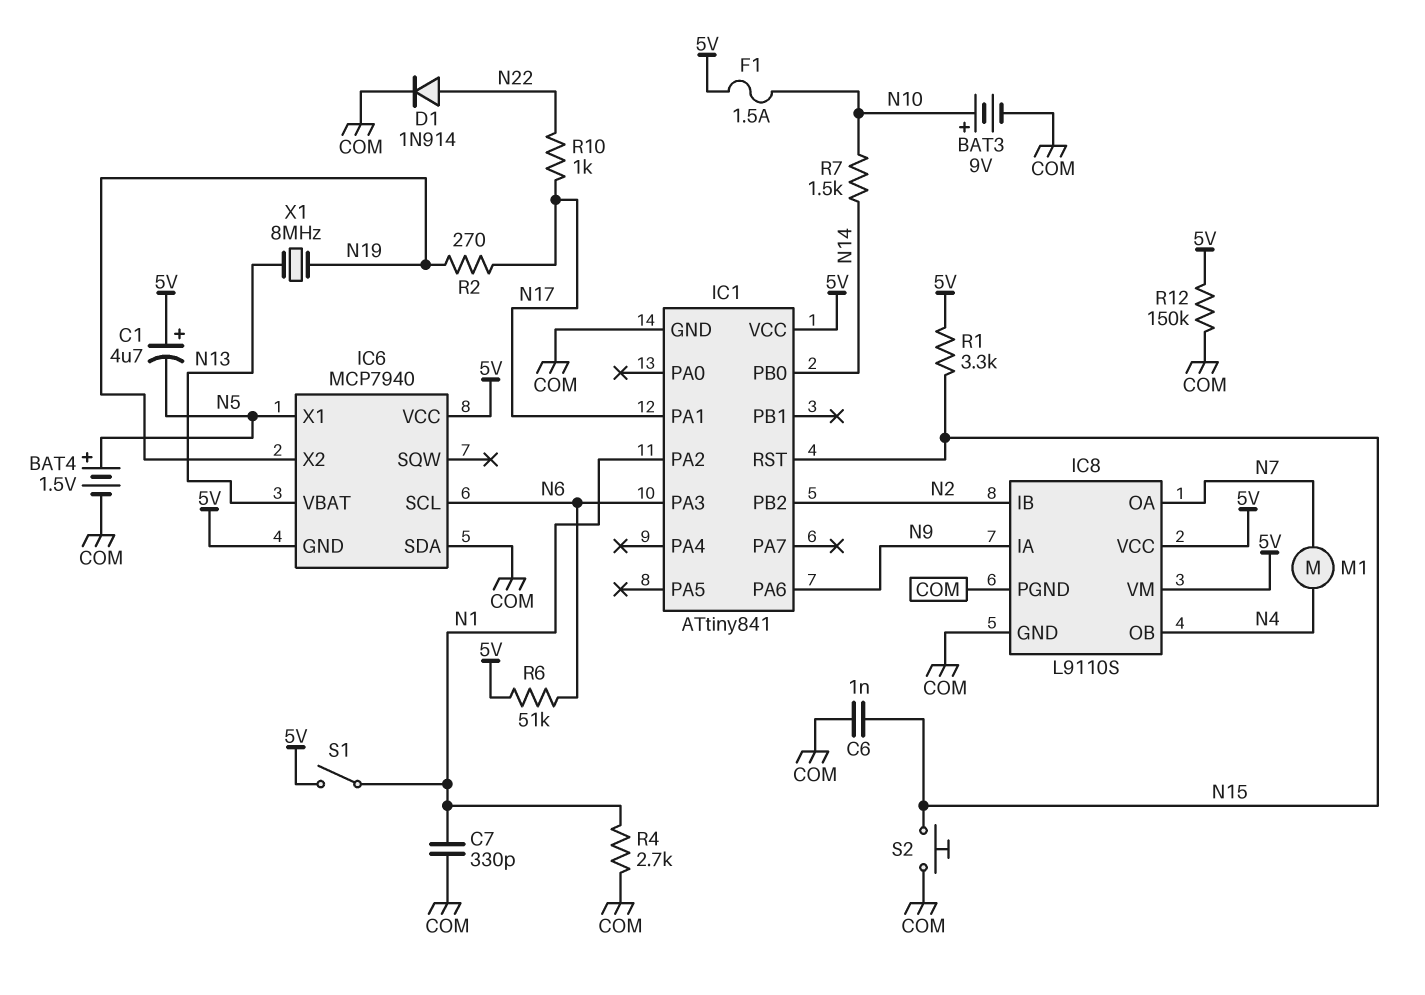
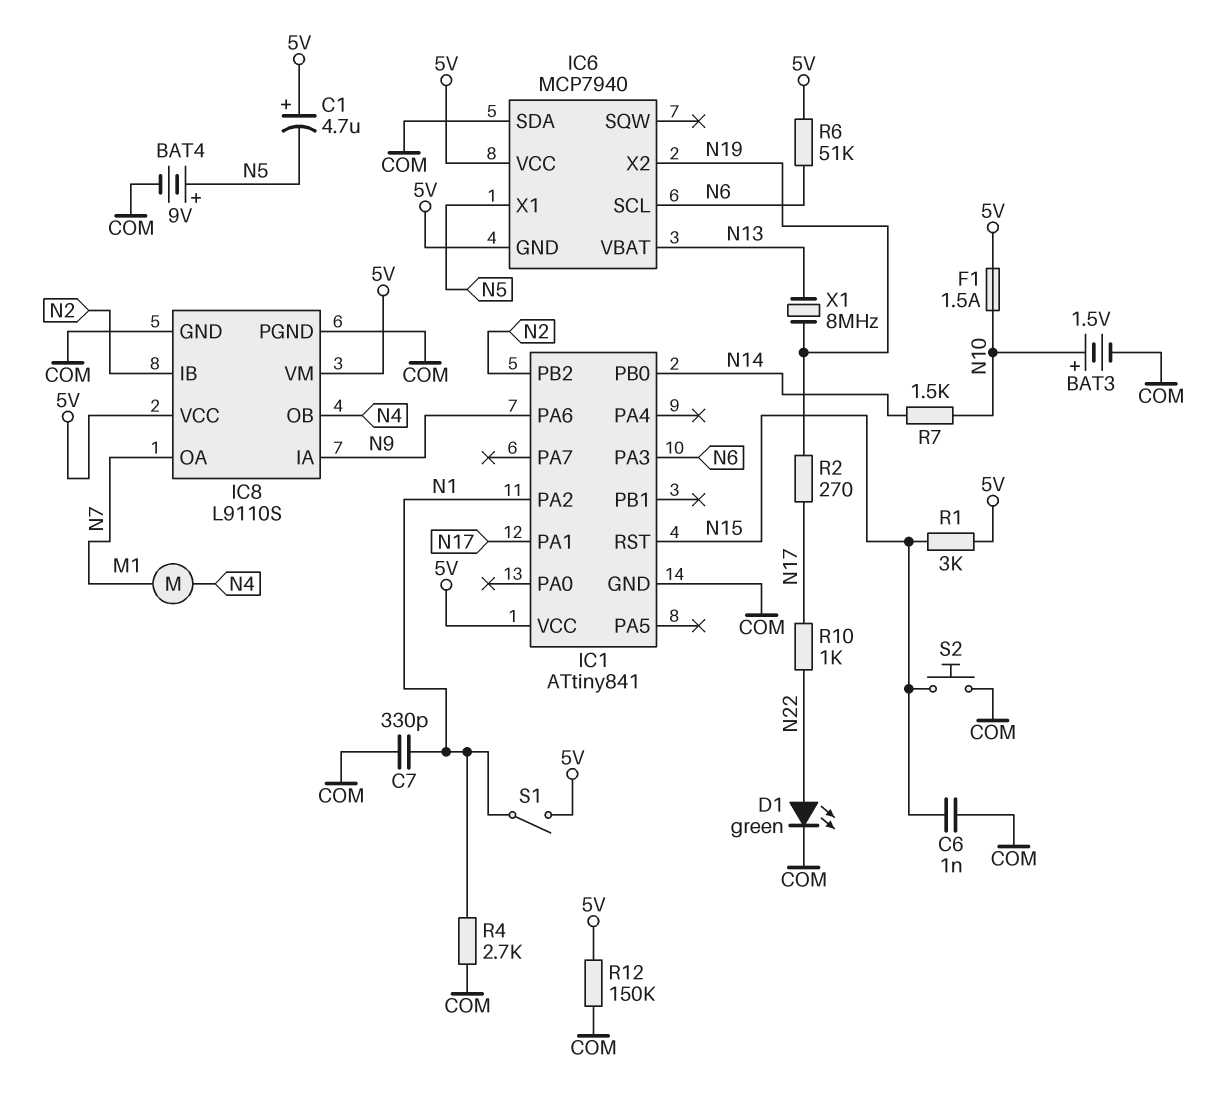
BAT3: 9V (plus N10, minus COM) -> 1.5V (plus N10, minus COM)
BAT4: 1.5V (plus N5, minus COM) -> 9V (plus N5, minus COM)
D1: diode 1N914 (A N22, K COM) -> LED green (A N22, K COM)
R1: 3.3k (5V, N15) -> 3k (5V, N15)

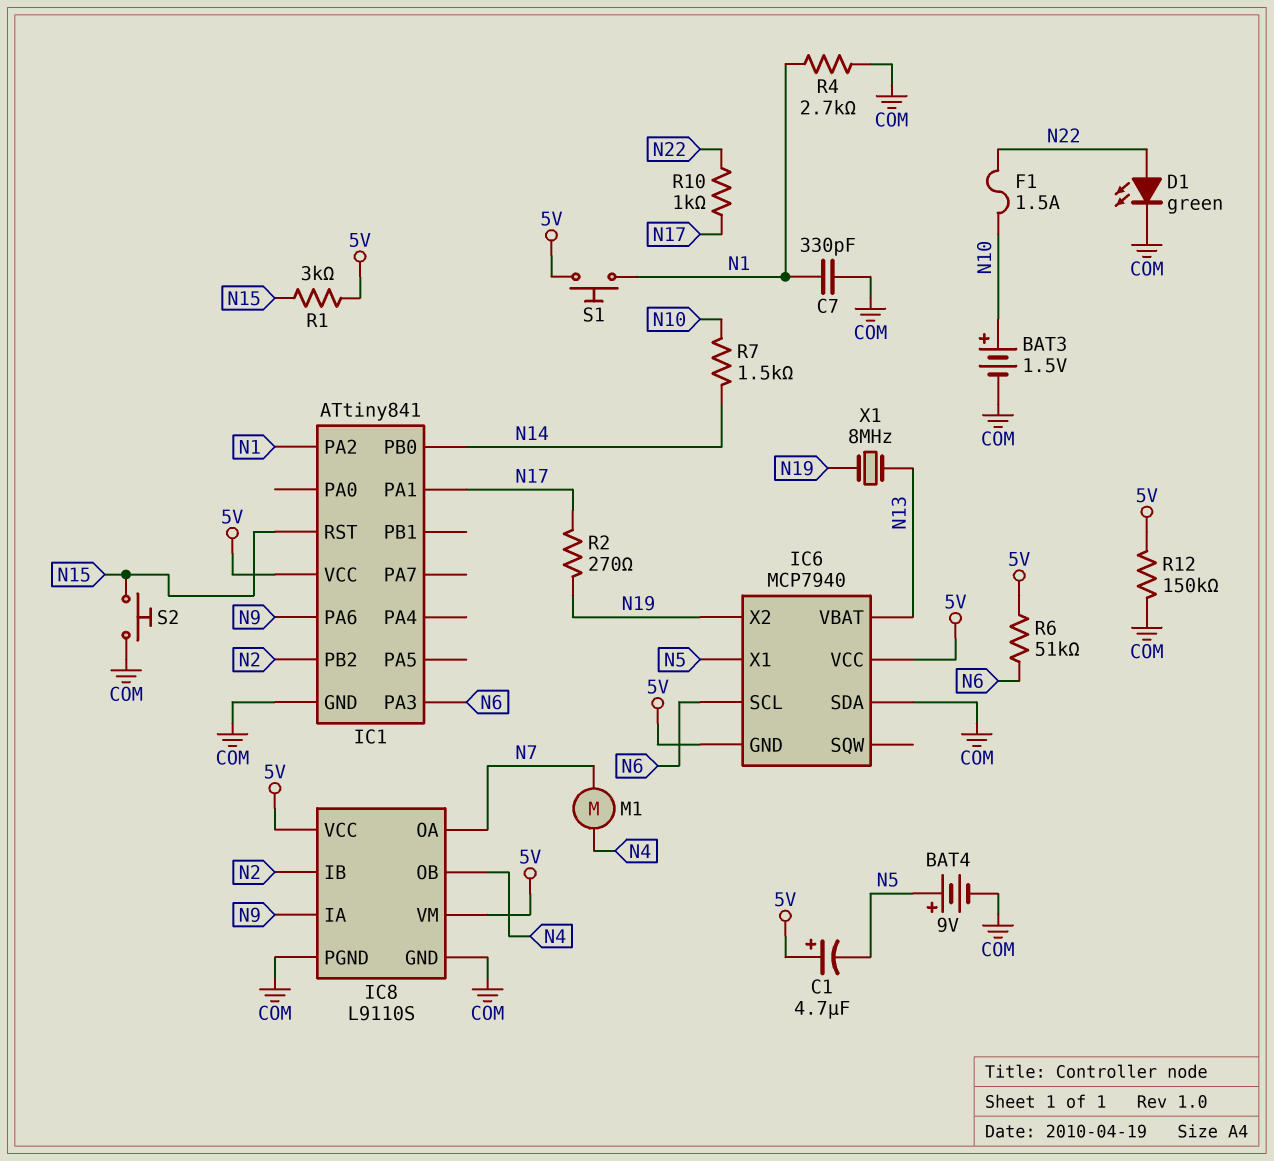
C6: 1nF (COM, N15) -> none
F1: 1.5A (5V, N10) -> 1.5A (N10, N22)
S1: switch (5V, N1) -> button (5V, N1)

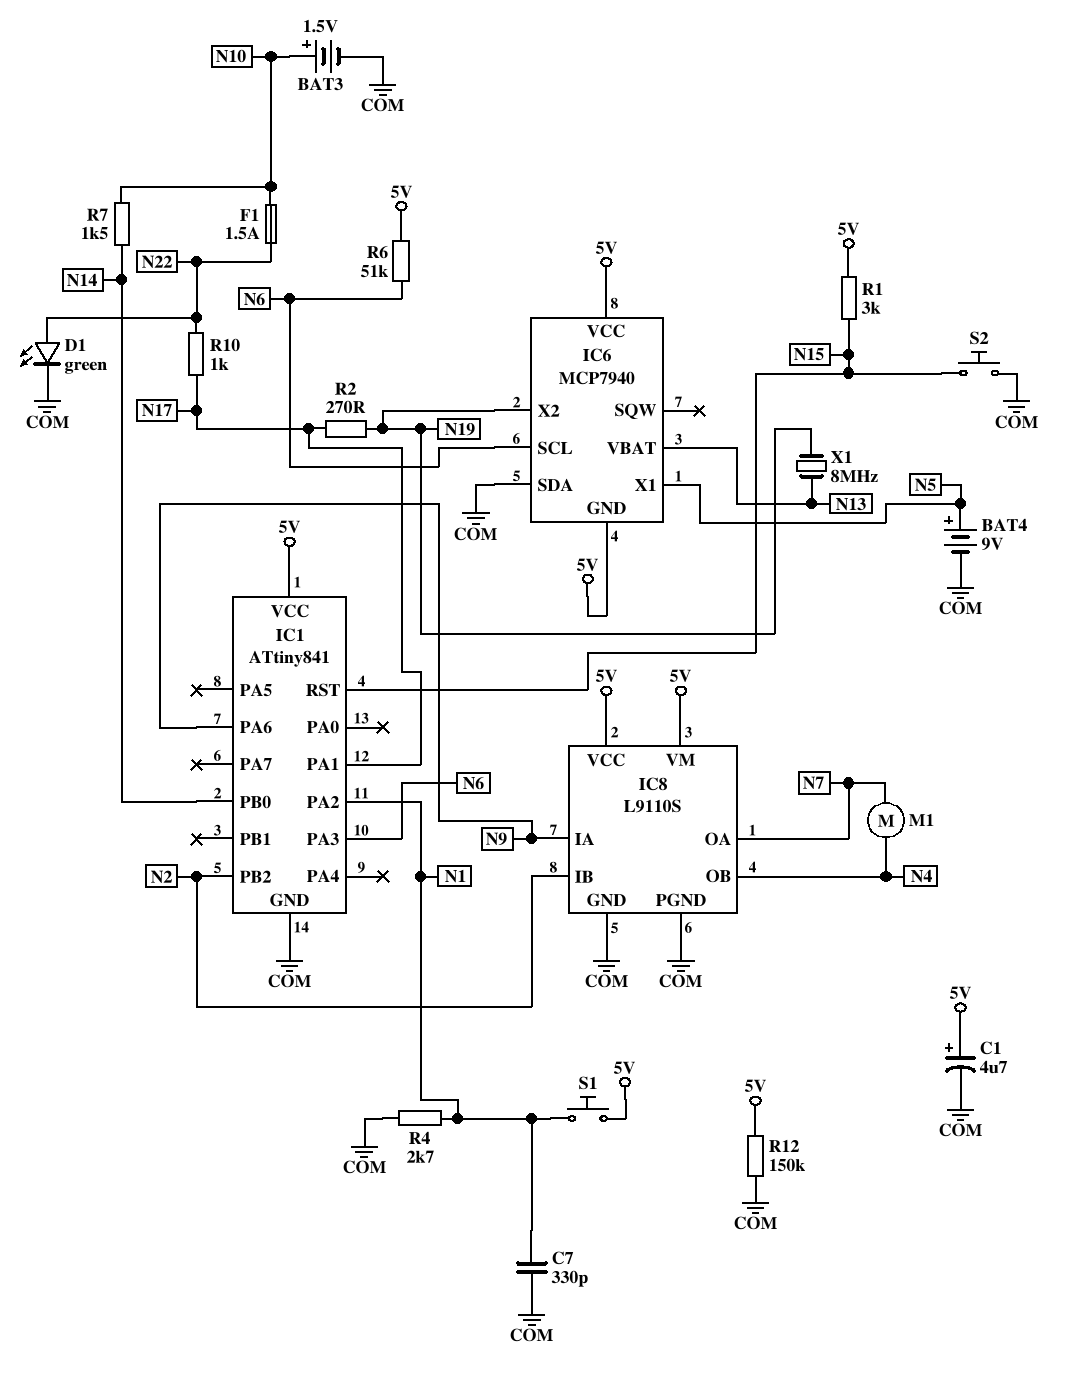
C1: 4.7uF (plus 5V, minus N5) -> 4.7uF (plus 5V, minus COM)

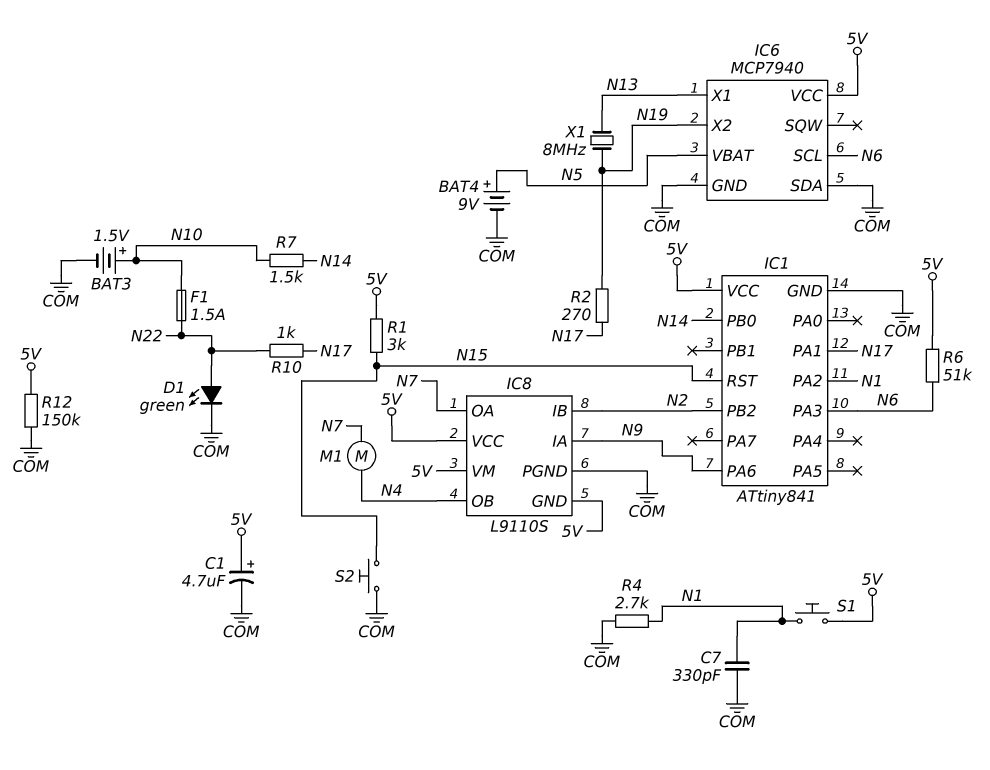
IC6 pin GND: 5V -> COM
IC6 pin VBAT: N13 -> N5
IC6 pin X1: N5 -> N13
IC8 pin GND: COM -> 5V

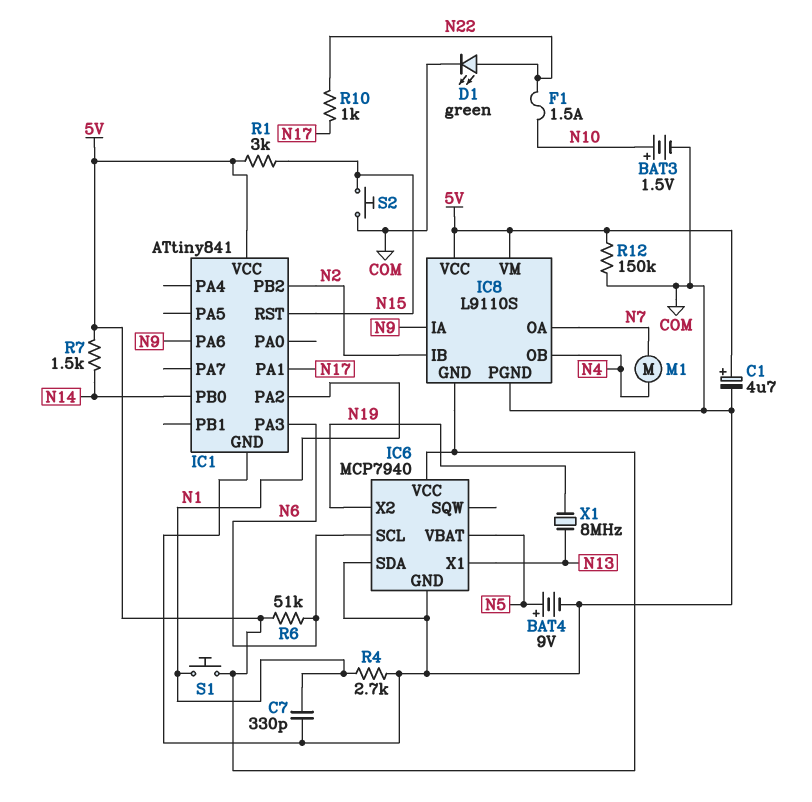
R2: 270 (N17, N19) -> none
R7: 1.5k (N10, N14) -> 1.5k (5V, N14)

